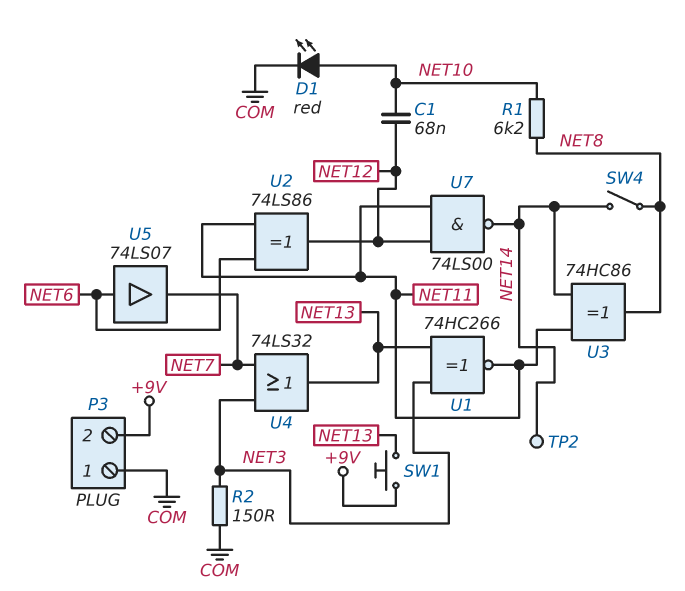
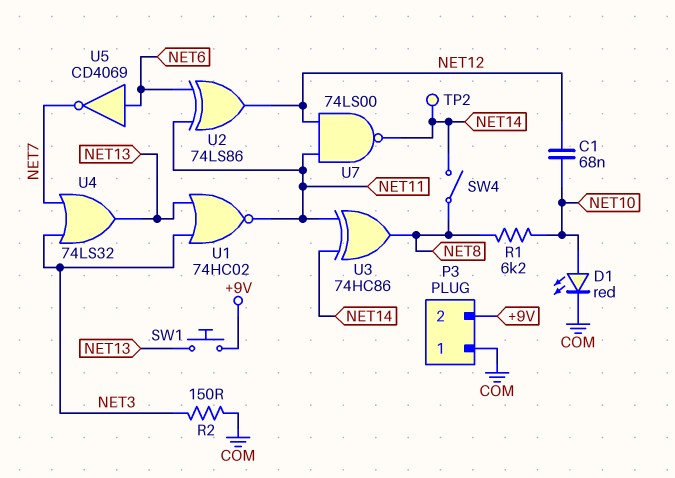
U1: XNOR 74HC266 (in NET3, in NET13, out NET11) -> NOR 74HC02 (in NET3, in NET13, out NET11)
U5: buffer 74LS07 (in NET6, out NET7) -> NOT CD4069 (in NET6, out NET7)

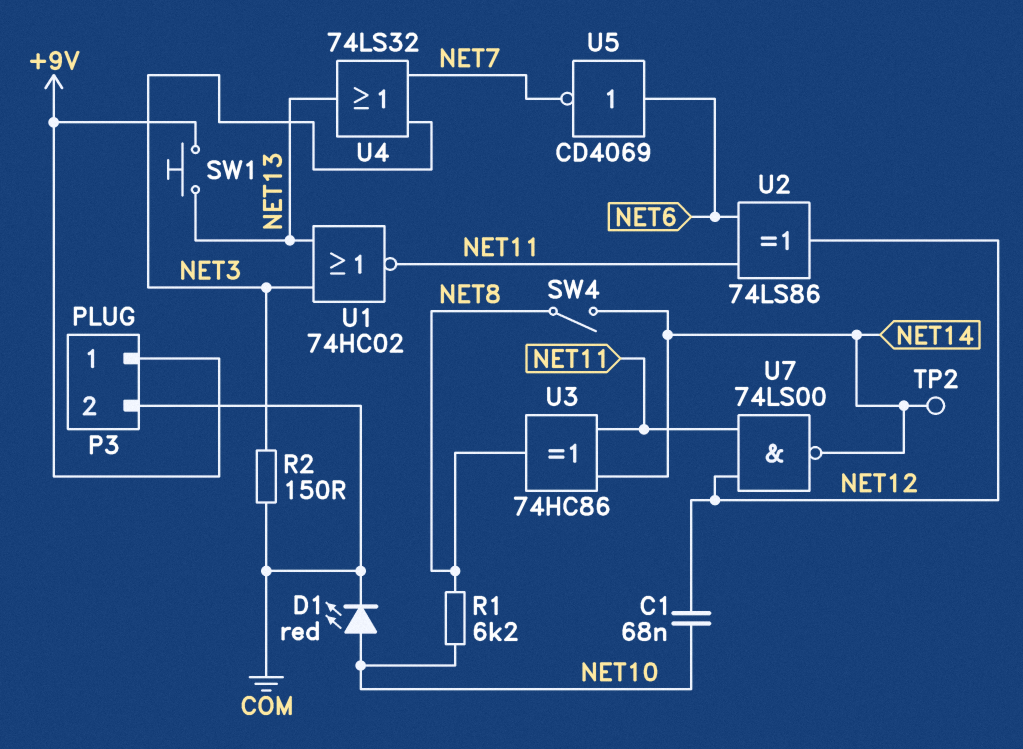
P3 pin 1: COM -> +9V
P3 pin 2: +9V -> COM

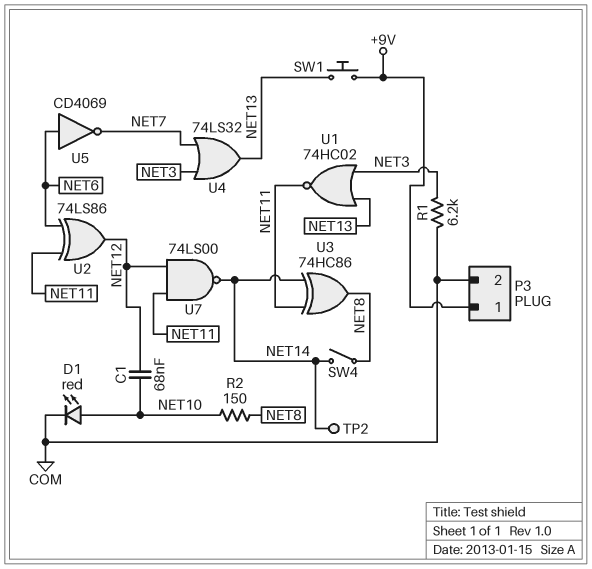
R1: 6.2k (NET8, NET10) -> 6.2k (COM, NET3)
R2: 150 (COM, NET3) -> 150 (NET8, NET10)

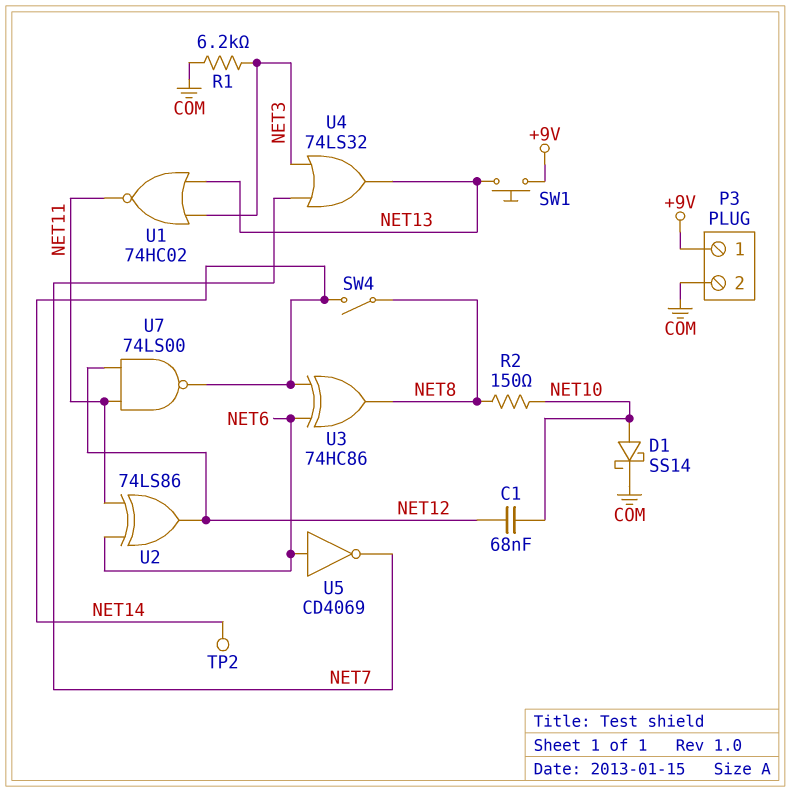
D1: LED red (A NET10, K COM) -> schottky SS14 (A NET10, K COM)
U3: XOR 74HC86 (in NET11, in NET14, out NET8) -> XOR 74HC86 (in NET6, in NET14, out NET8)

